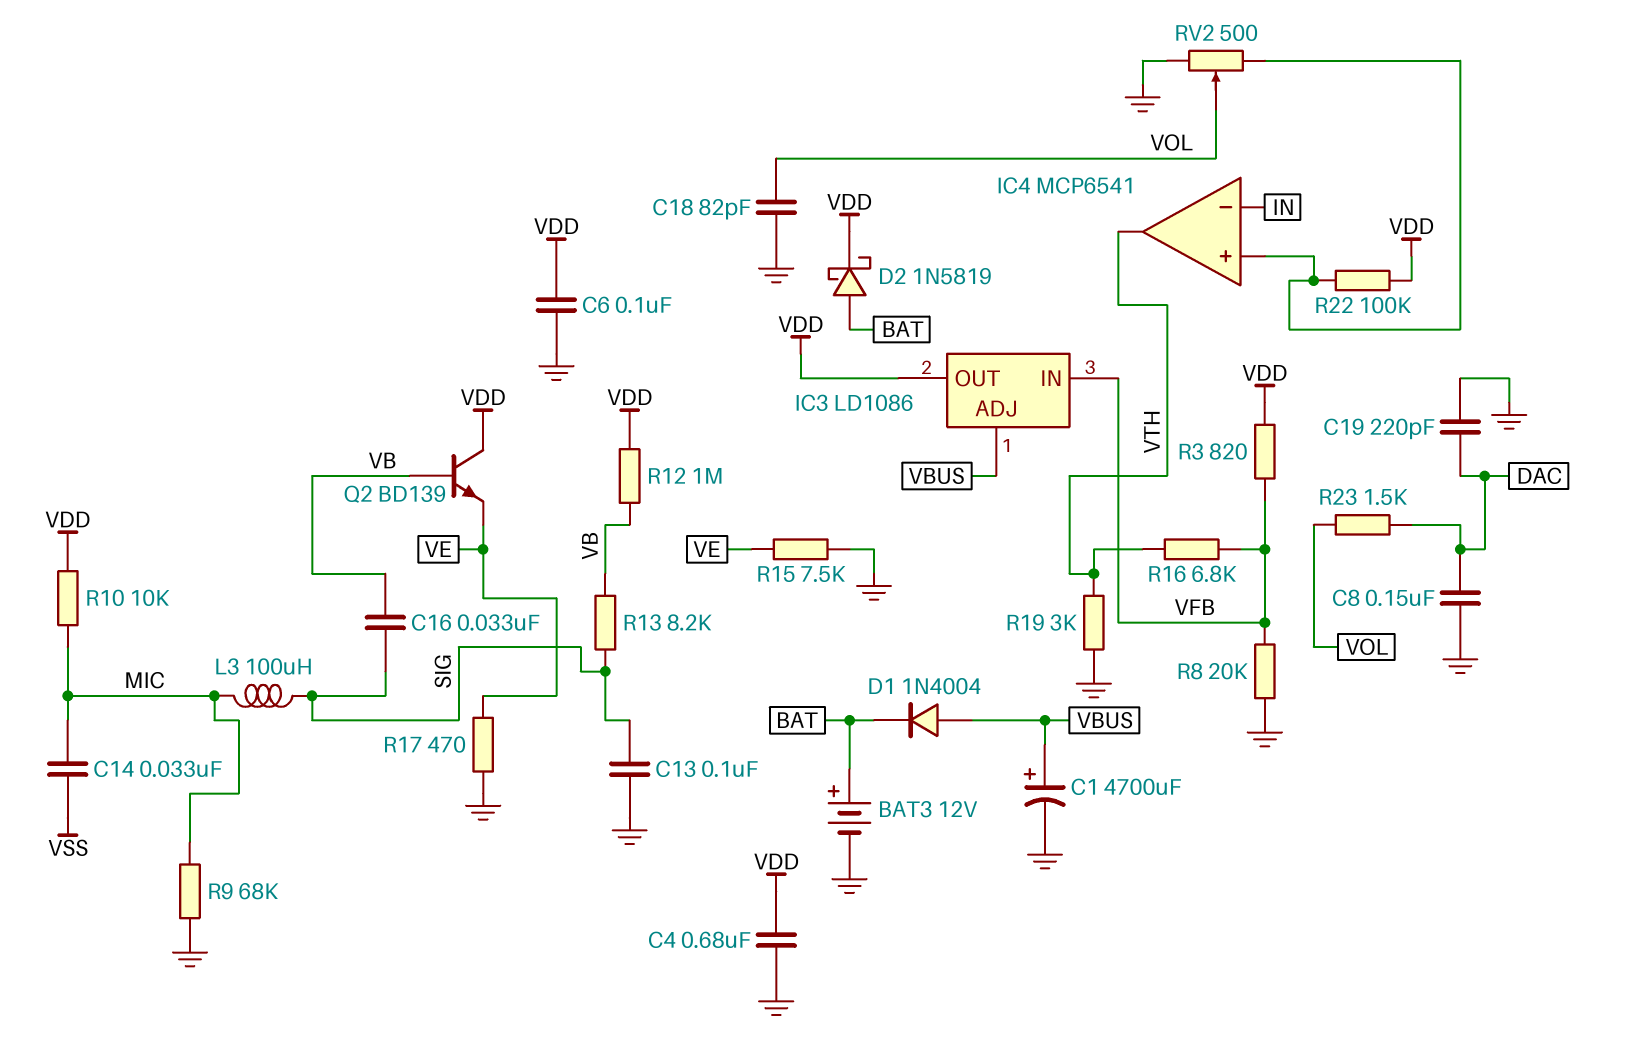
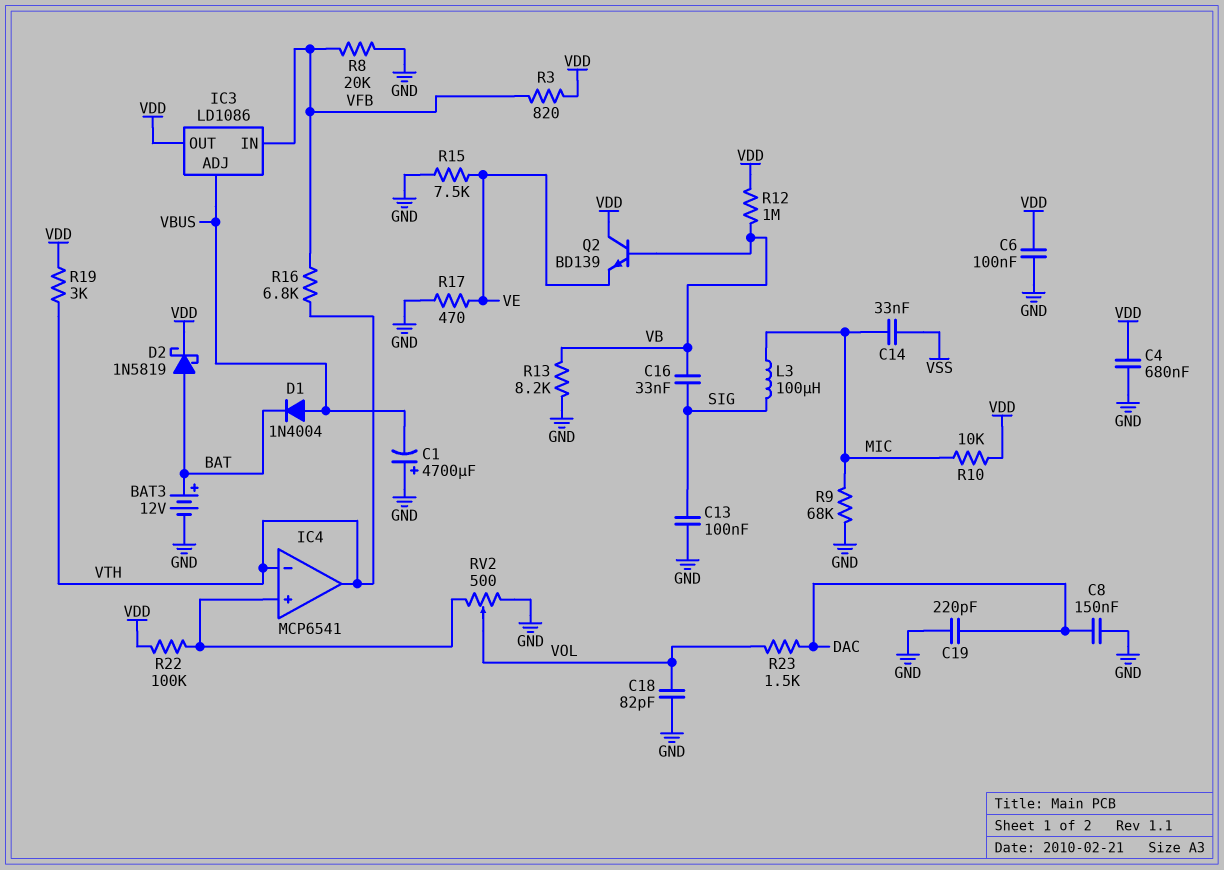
C1: 4700uF (plus VBUS, minus GND) -> 4700uF (plus GND, minus VBUS)
IC4 pin in-: IN -> VTH
R13: 8.2k (SIG, VB) -> 8.2k (GND, VB)
R19: 3k (GND, VTH) -> 3k (VDD, VTH)

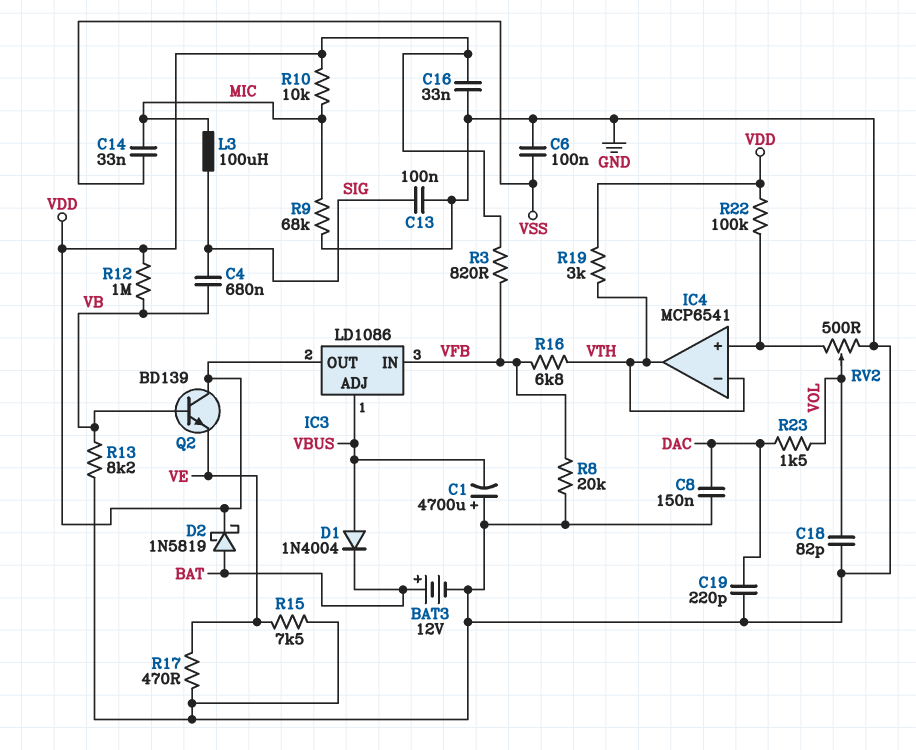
C4: 680nF (GND, VDD) -> 680nF (SIG, VB)
C6: 100nF (GND, VDD) -> 100nF (GND, VSS)
C16: 33nF (SIG, VB) -> 33nF (GND, VDD)

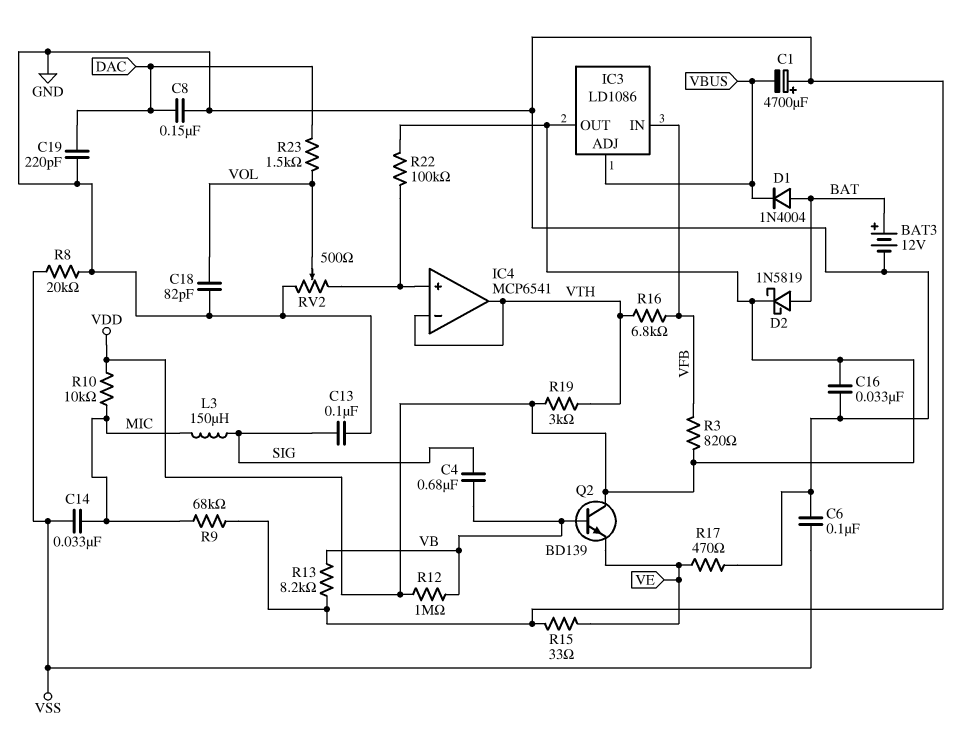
D1: diode 1N4004 (A VBUS, K BAT) -> diode 1N4004 (A BAT, K VBUS)
L3: 100uH (MIC, SIG) -> 150uH (MIC, SIG)
R8: 20k (GND, VFB) -> 20k (GND, VSS)
R15: 7.5k (GND, VE) -> 33 (GND, VE)

